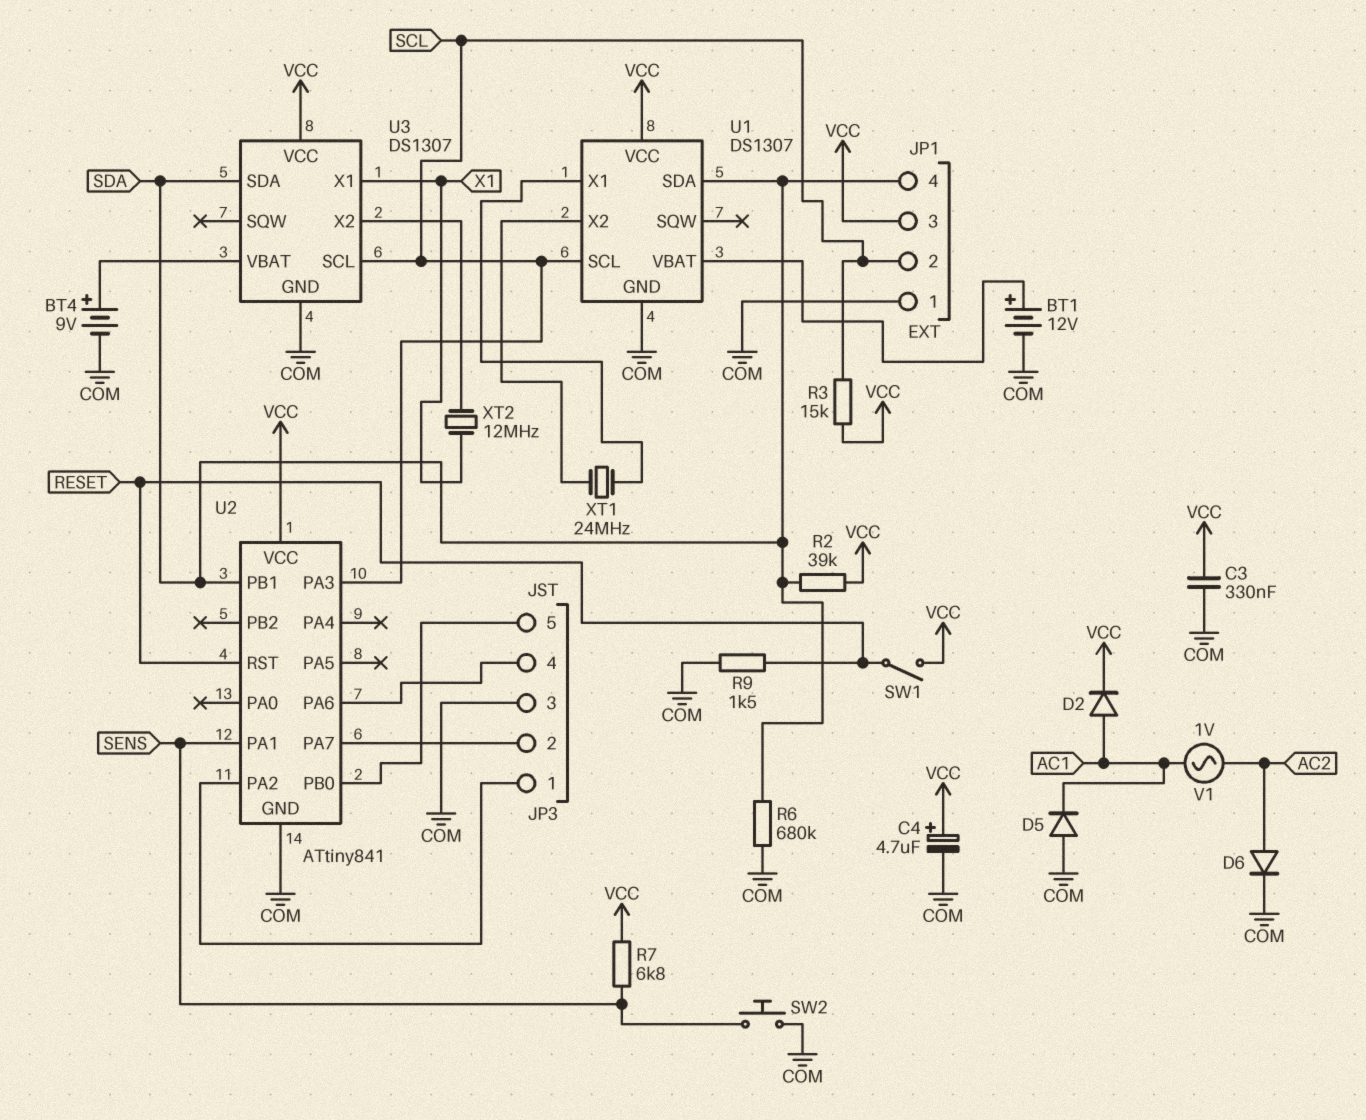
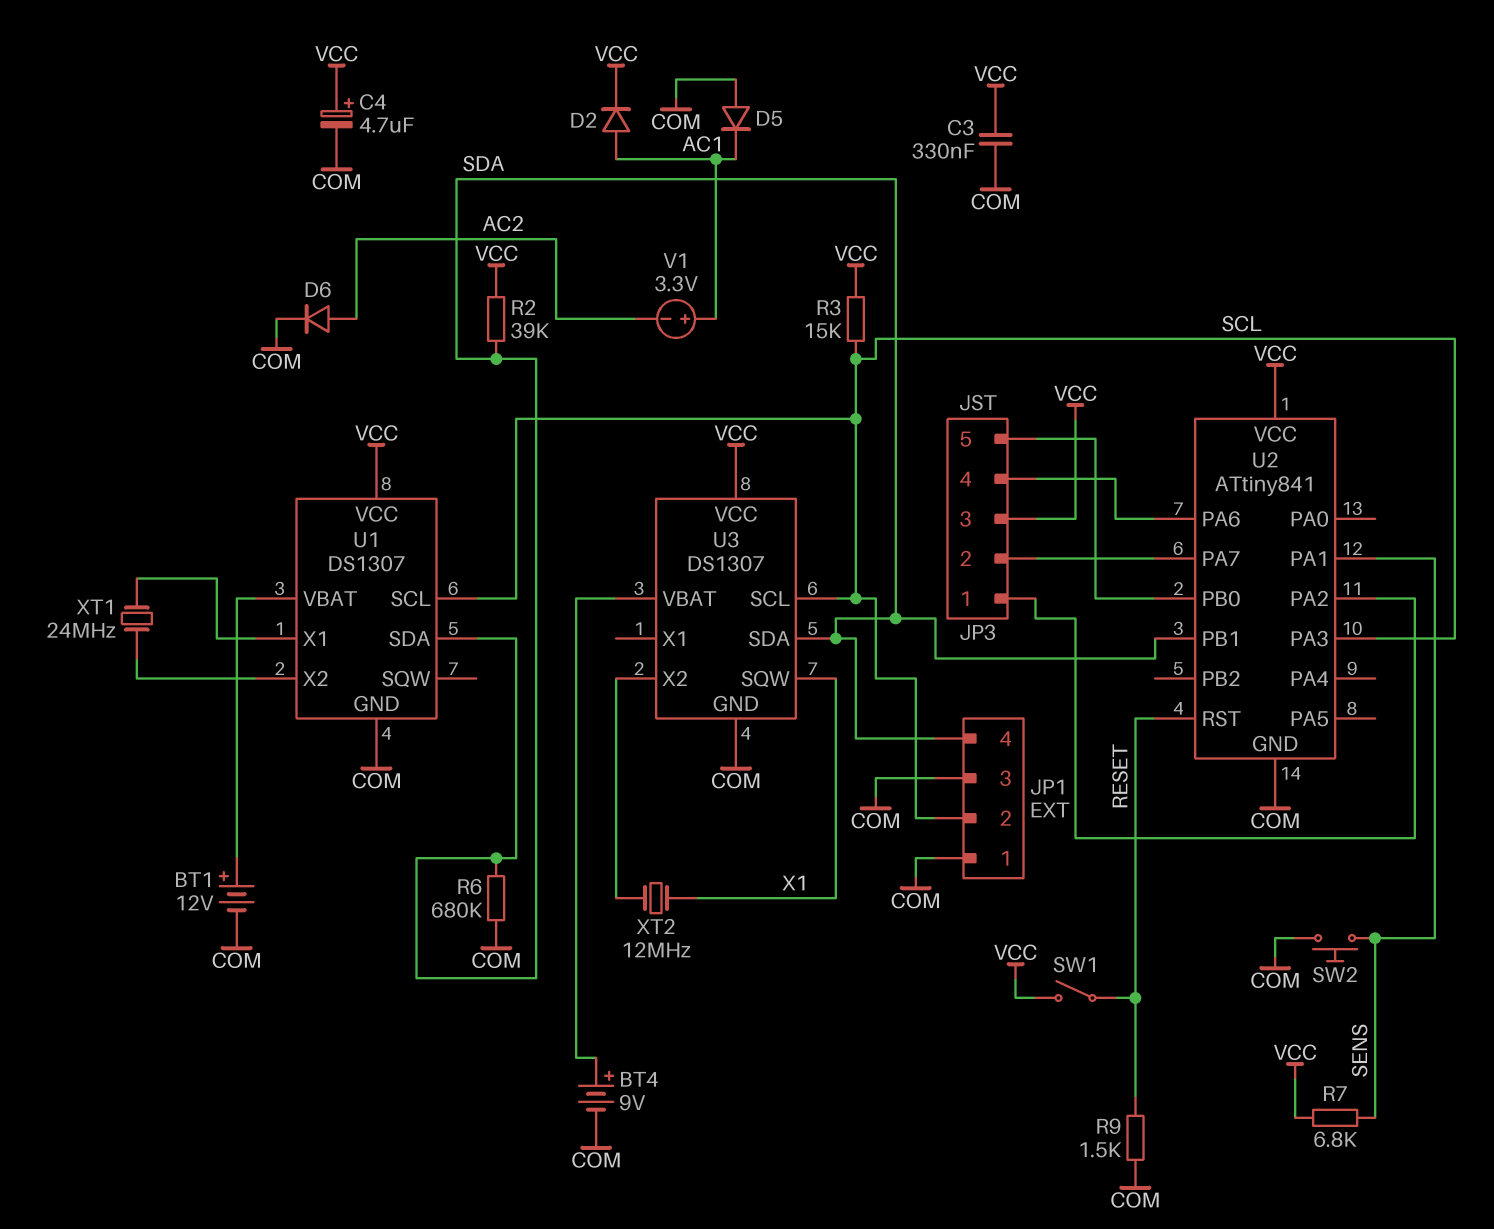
JP1 pin 3: VCC -> COM
JP3 pin 3: COM -> VCC
U3 pin SQW: none -> X1
U3 pin X1: X1 -> none
V1: AC 1V (AC1, AC2) -> 3.3V (plus AC1, minus AC2)

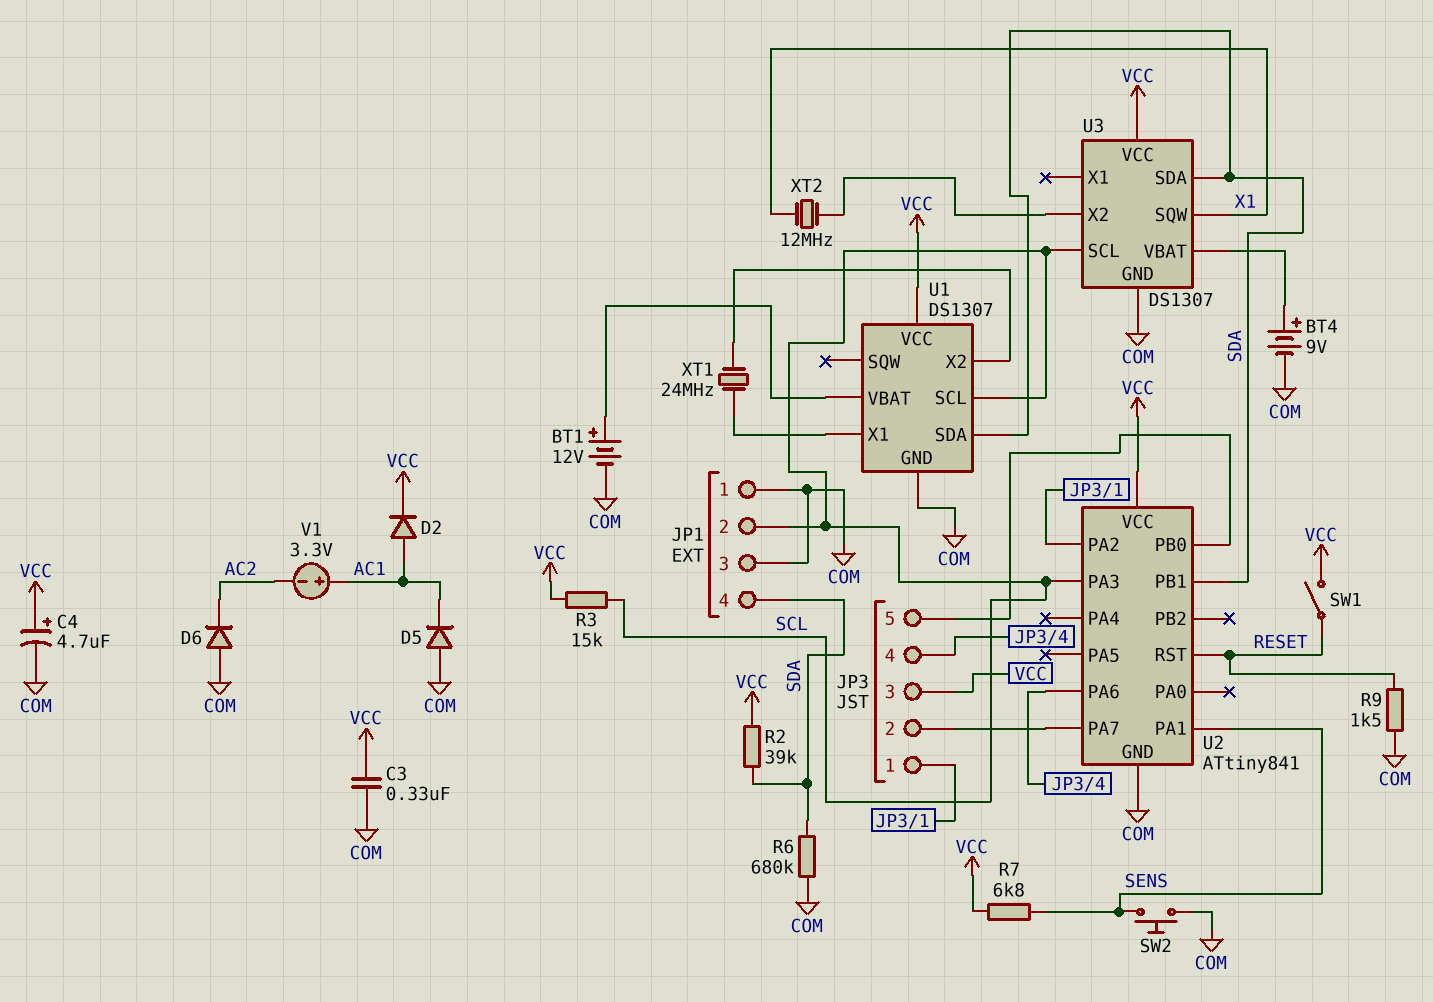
D6: diode (A AC2, K COM) -> diode (A COM, K AC2)

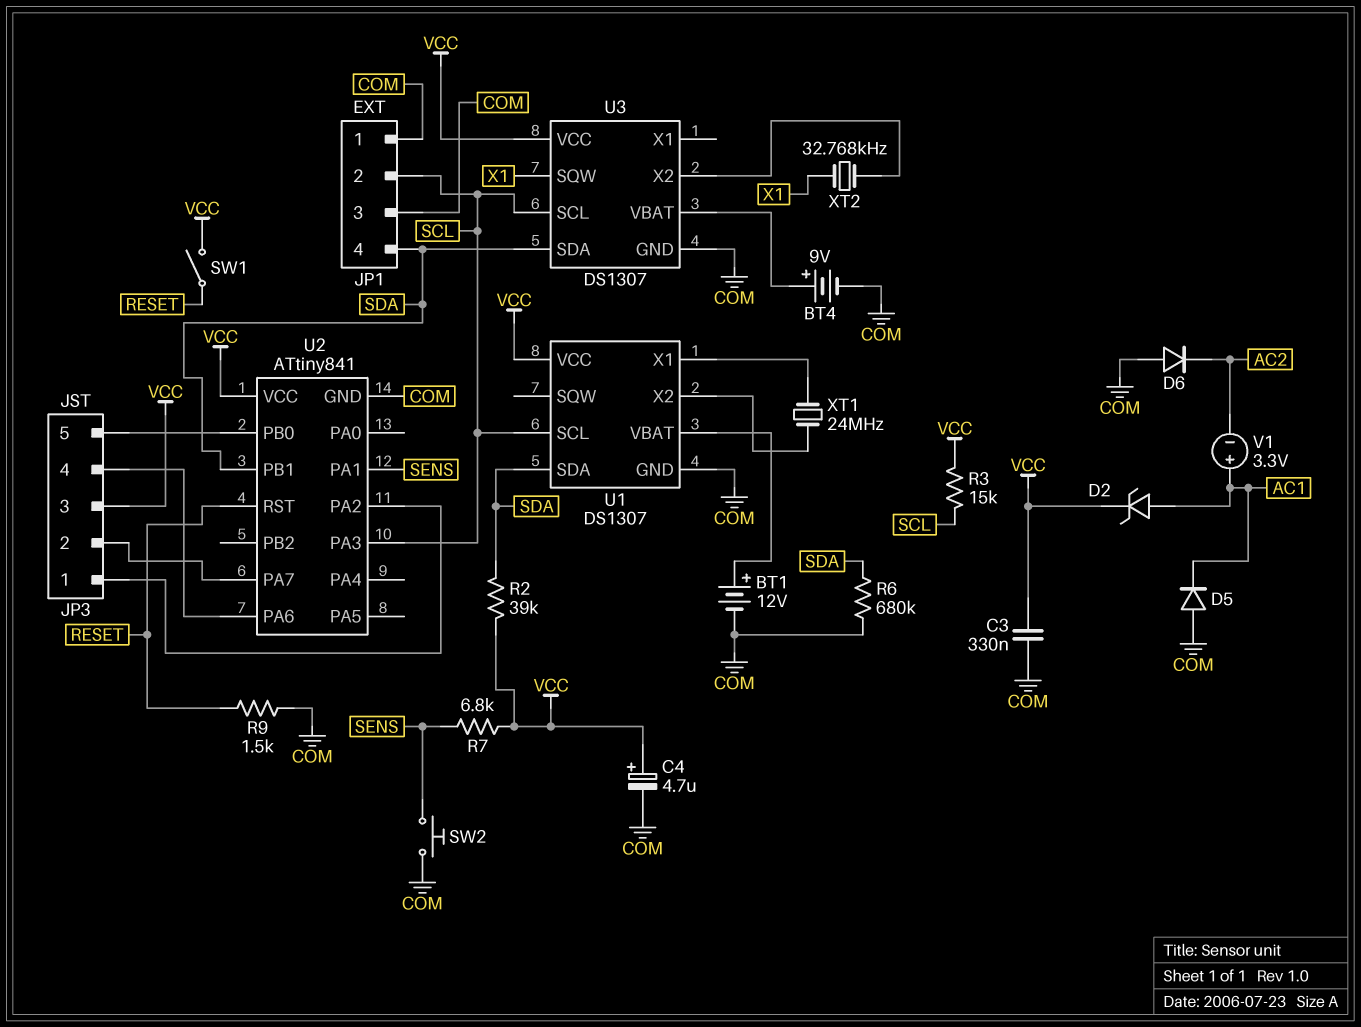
D2: diode (A AC1, K VCC) -> zener (A AC1, K VCC)
XT2: 12MHz (U3/X2, X1) -> 32.768kHz (U3/X2, X1)

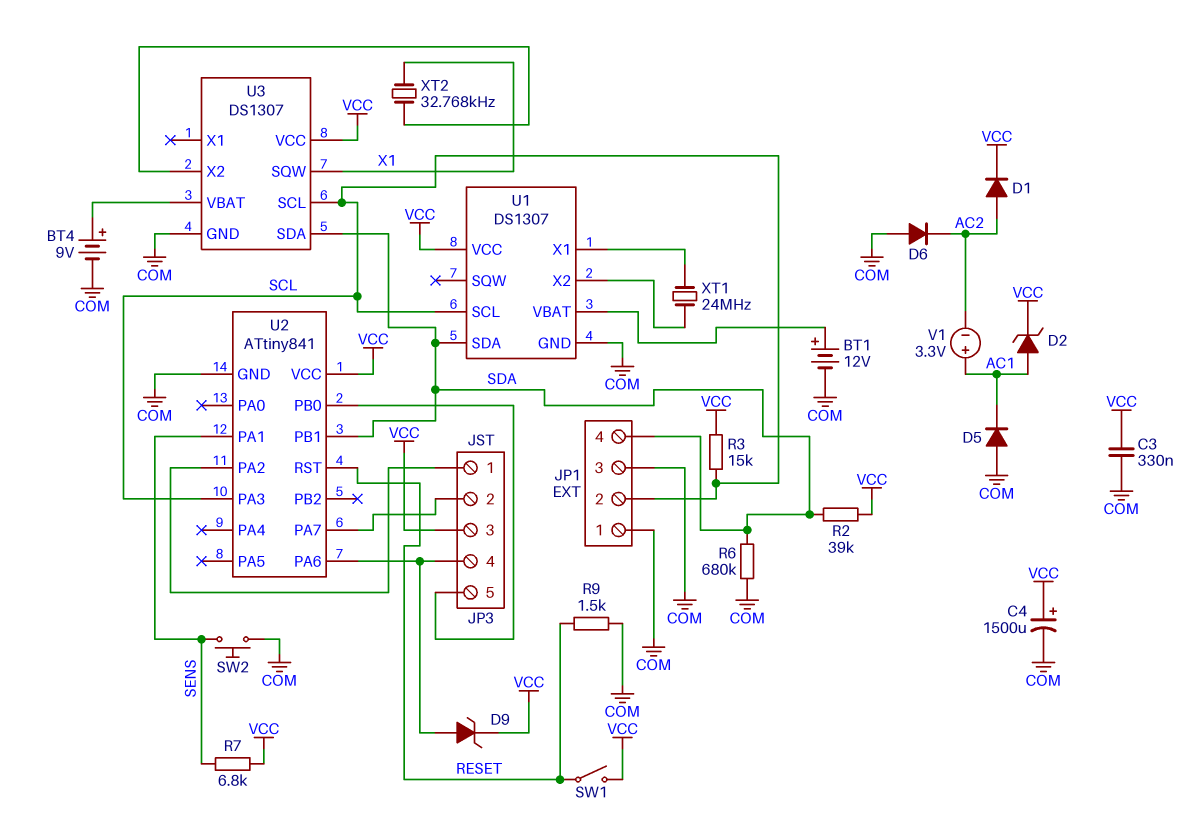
C4: 4.7uF (plus VCC, minus COM) -> 1500uF (plus VCC, minus COM)
D1: none -> diode (A AC2, K VCC)
D9: none -> zener (A JP3/4, K VCC)

